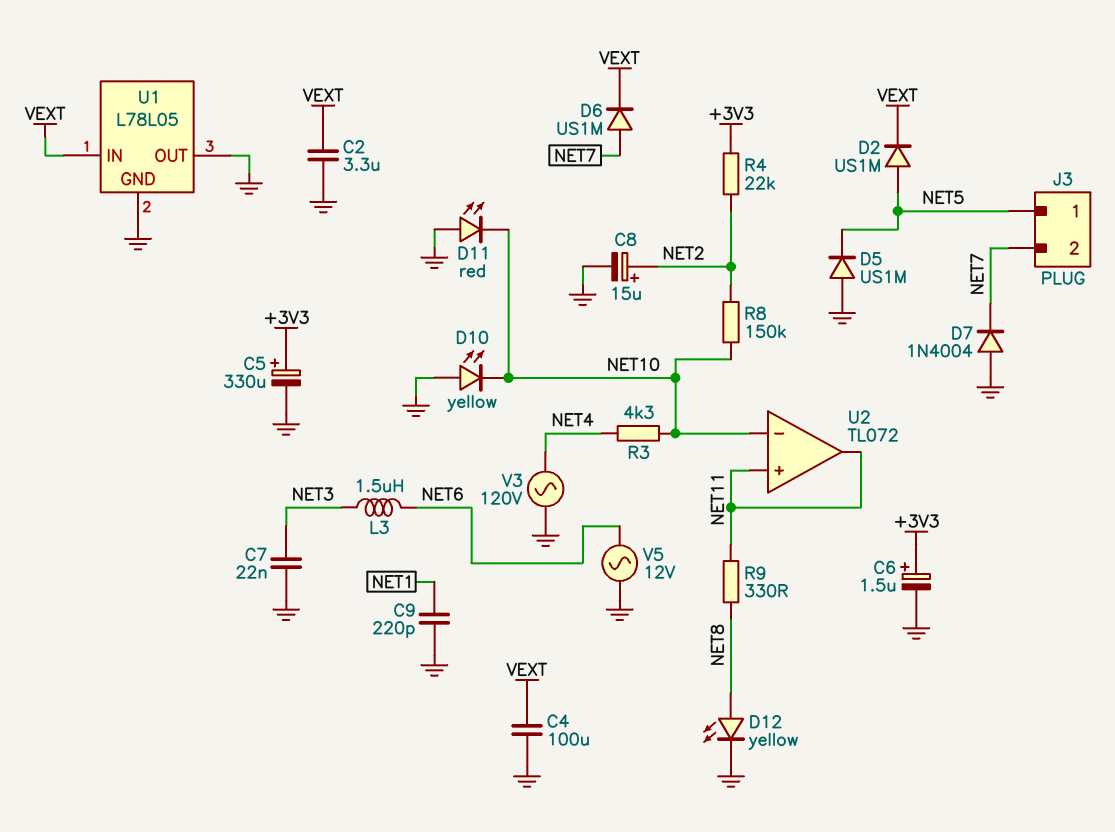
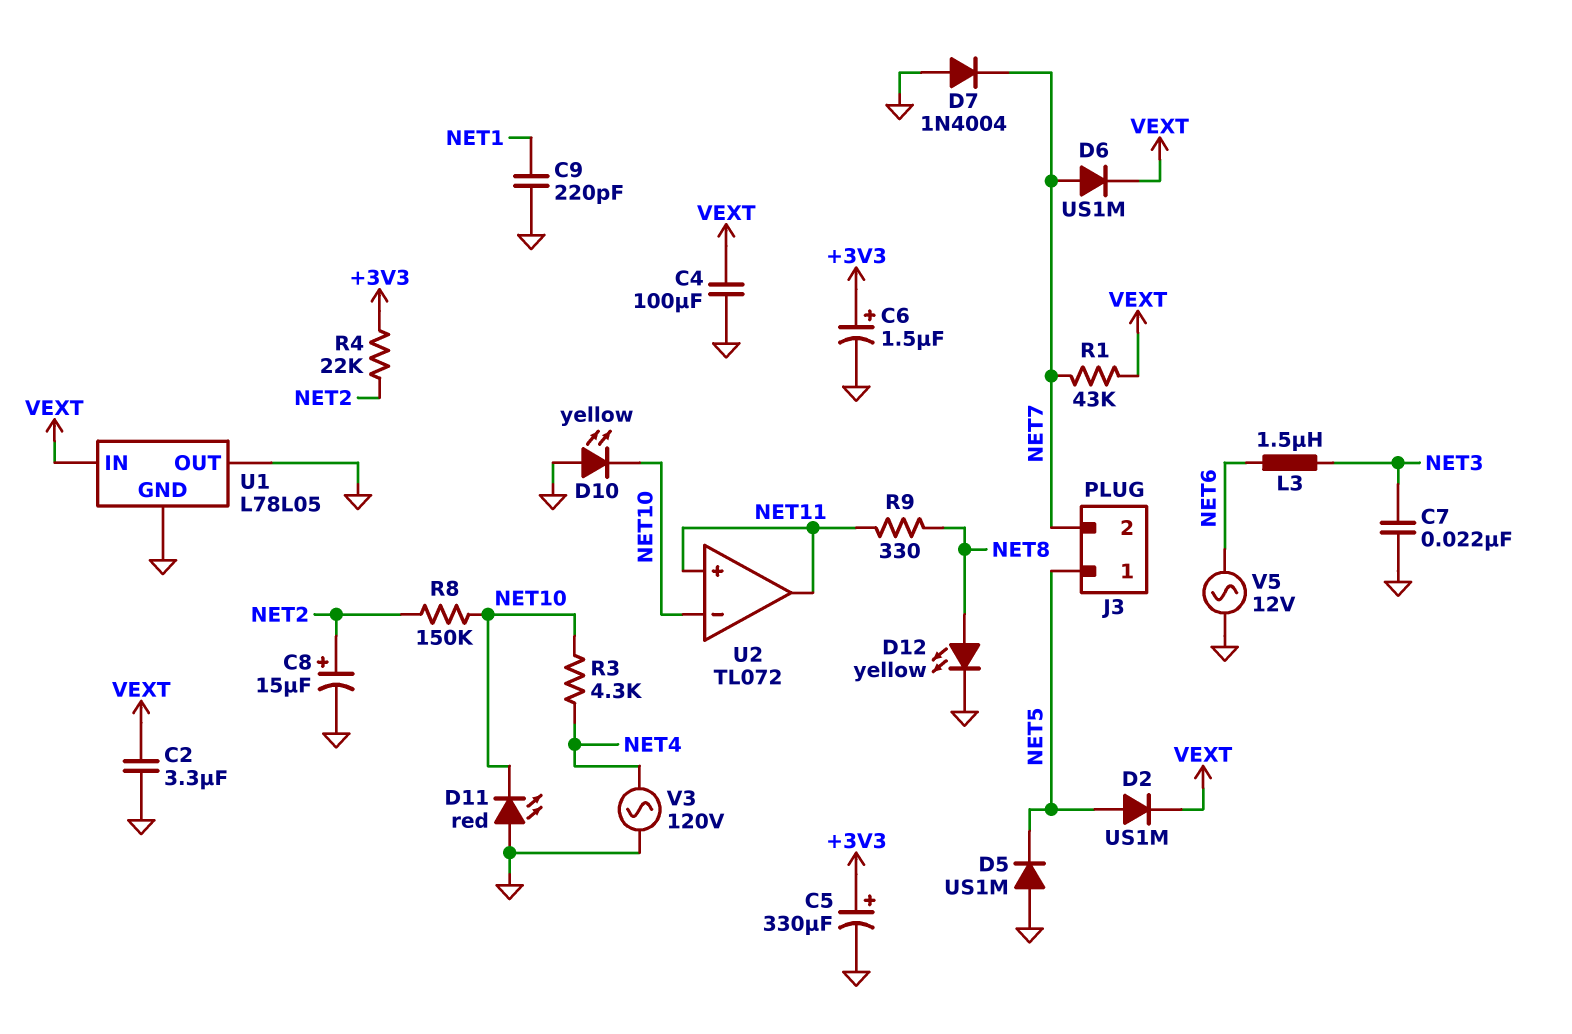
R1: none -> 43k (NET7, VEXT)

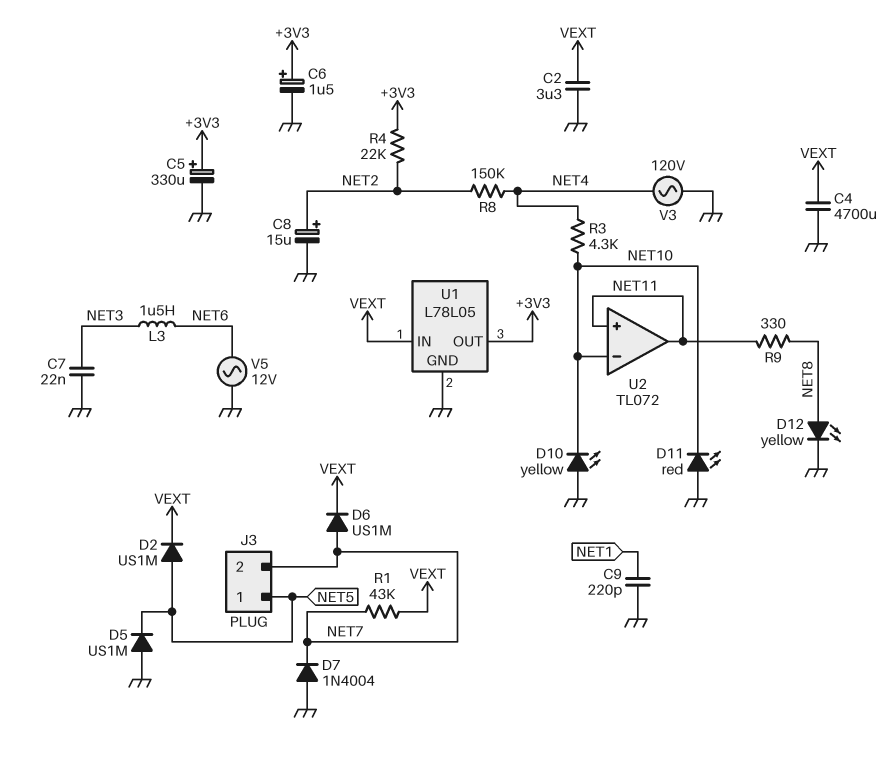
C4: 100uF (GND, VEXT) -> 4700uF (GND, VEXT)
R8: 150k (NET2, NET10) -> 150k (NET2, NET4)
U1 pin OUT: GND -> +3V3

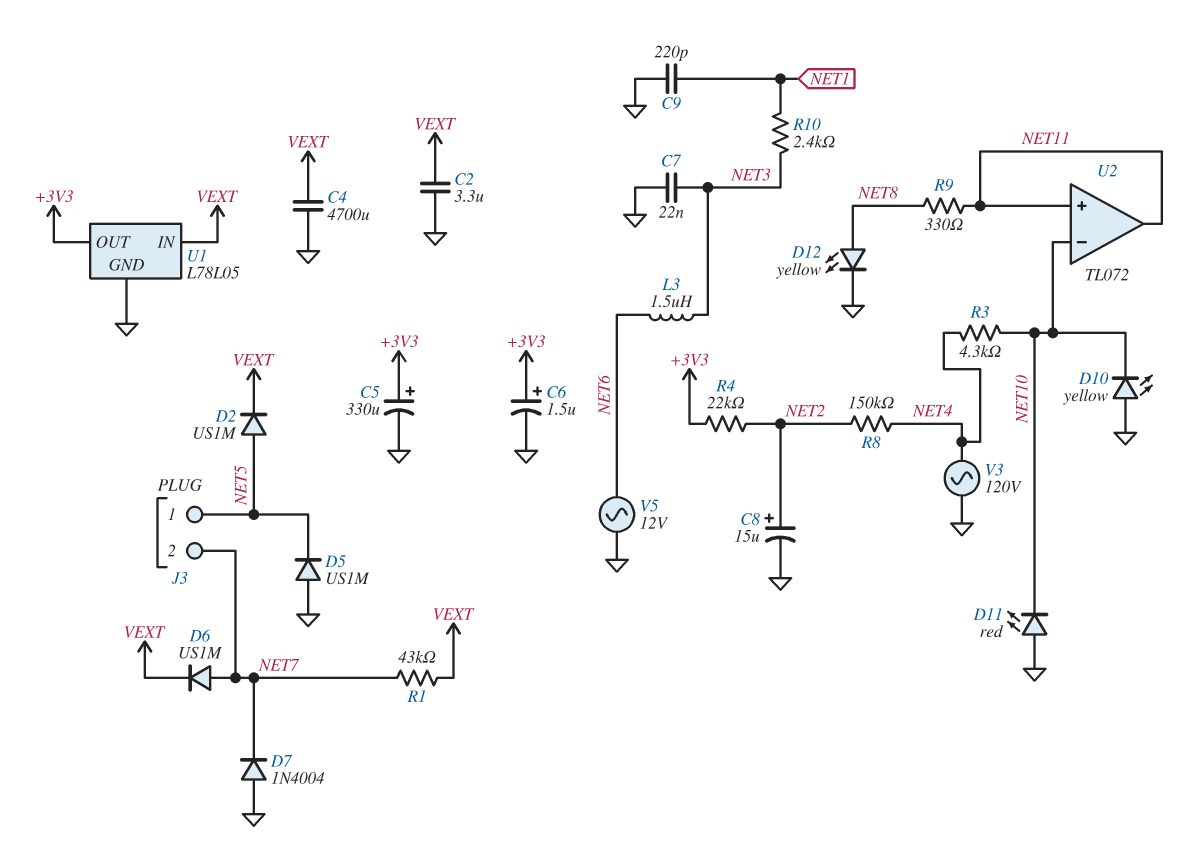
R10: none -> 2.4k (NET1, NET3)

